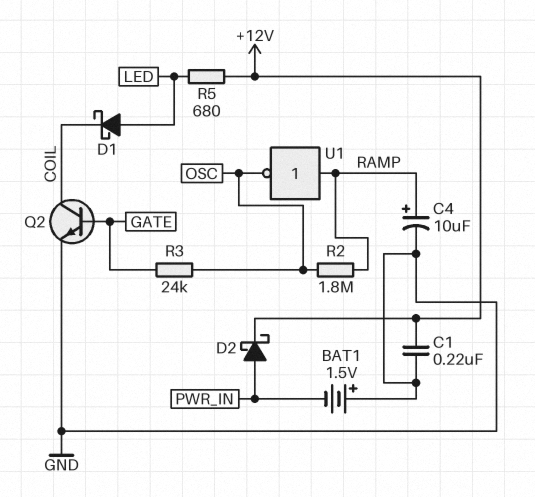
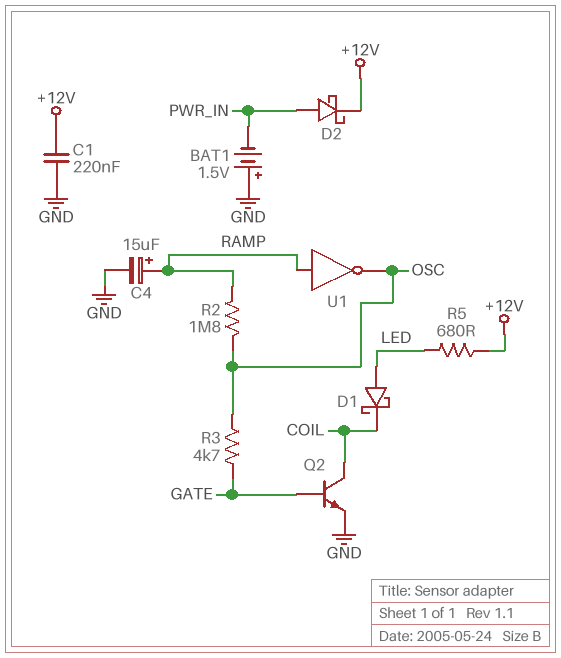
C4: 10uF (plus RAMP, minus GND) -> 15uF (plus RAMP, minus GND)
R3: 24k (GATE, OSC) -> 4.7k (GATE, OSC)

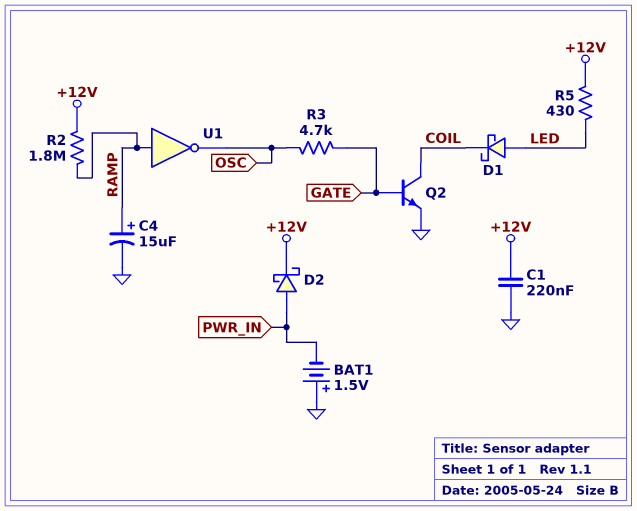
R2: 1.8M (OSC, RAMP) -> 1.8M (+12V, RAMP)
R5: 680 (+12V, LED) -> 430 (+12V, LED)

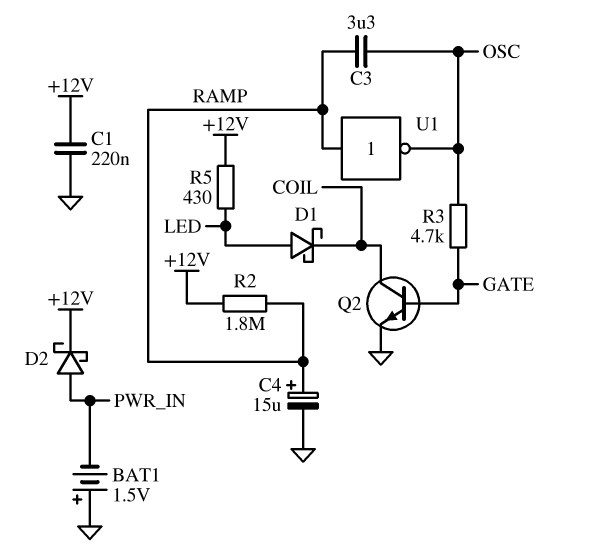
C3: none -> 3.3uF (OSC, RAMP)

